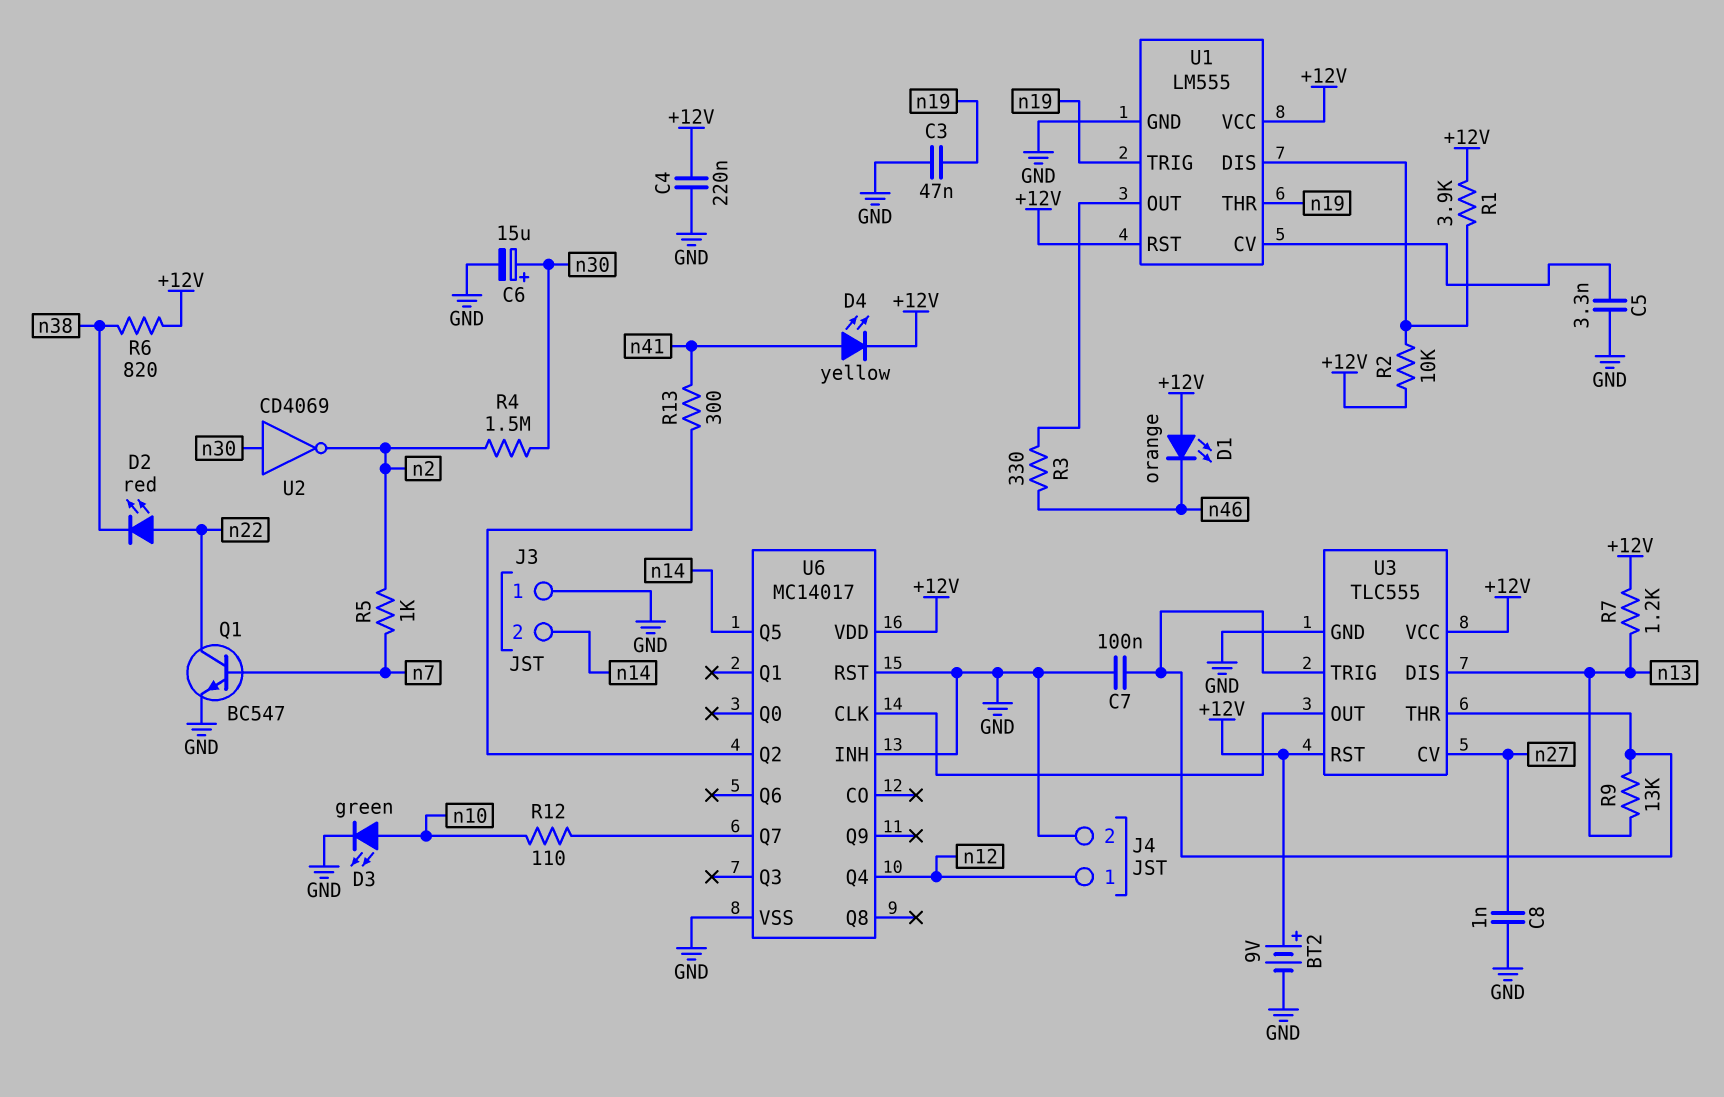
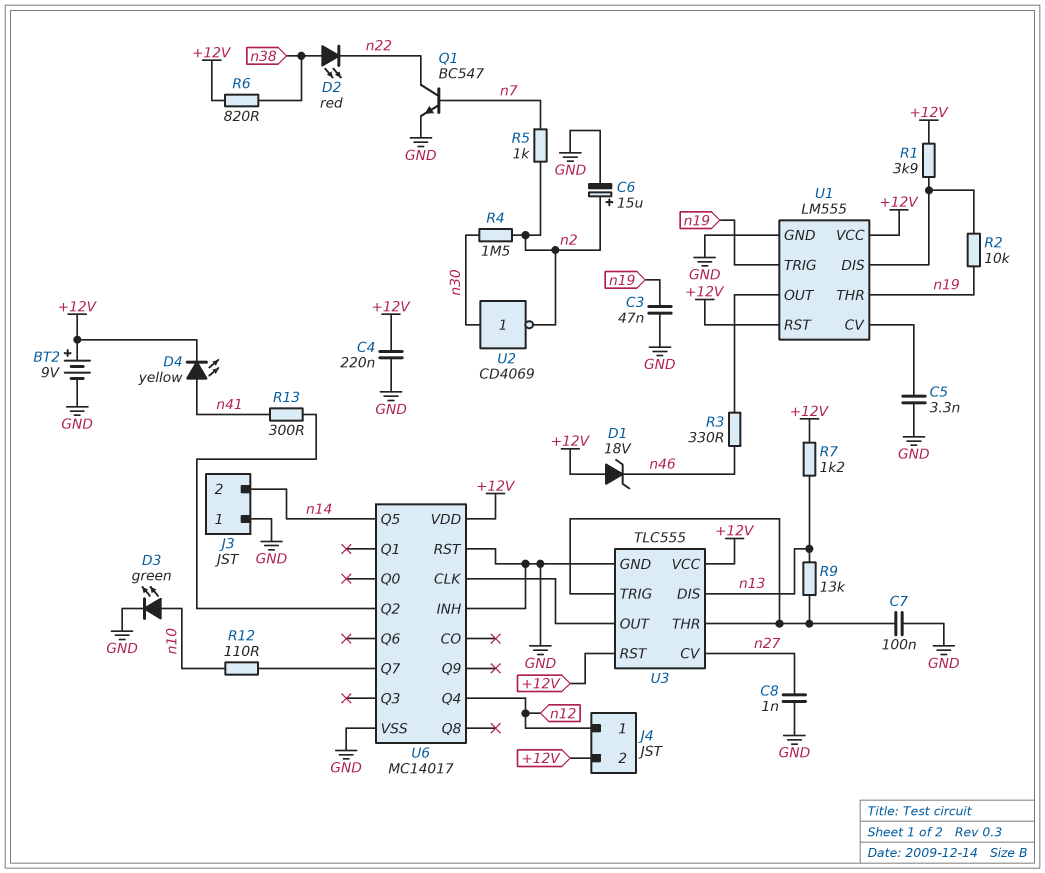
C6: 15uF (plus n30, minus GND) -> 15uF (plus n2, minus GND)
D1: LED orange (A +12V, K n46) -> zener 18V (A +12V, K n46)
D2: LED red (A n22, K n38) -> LED red (A n38, K n22)
J4 pin 2: GND -> +12V
R2: 10k (+12V, U1/DIS) -> 10k (U1/DIS, n19)

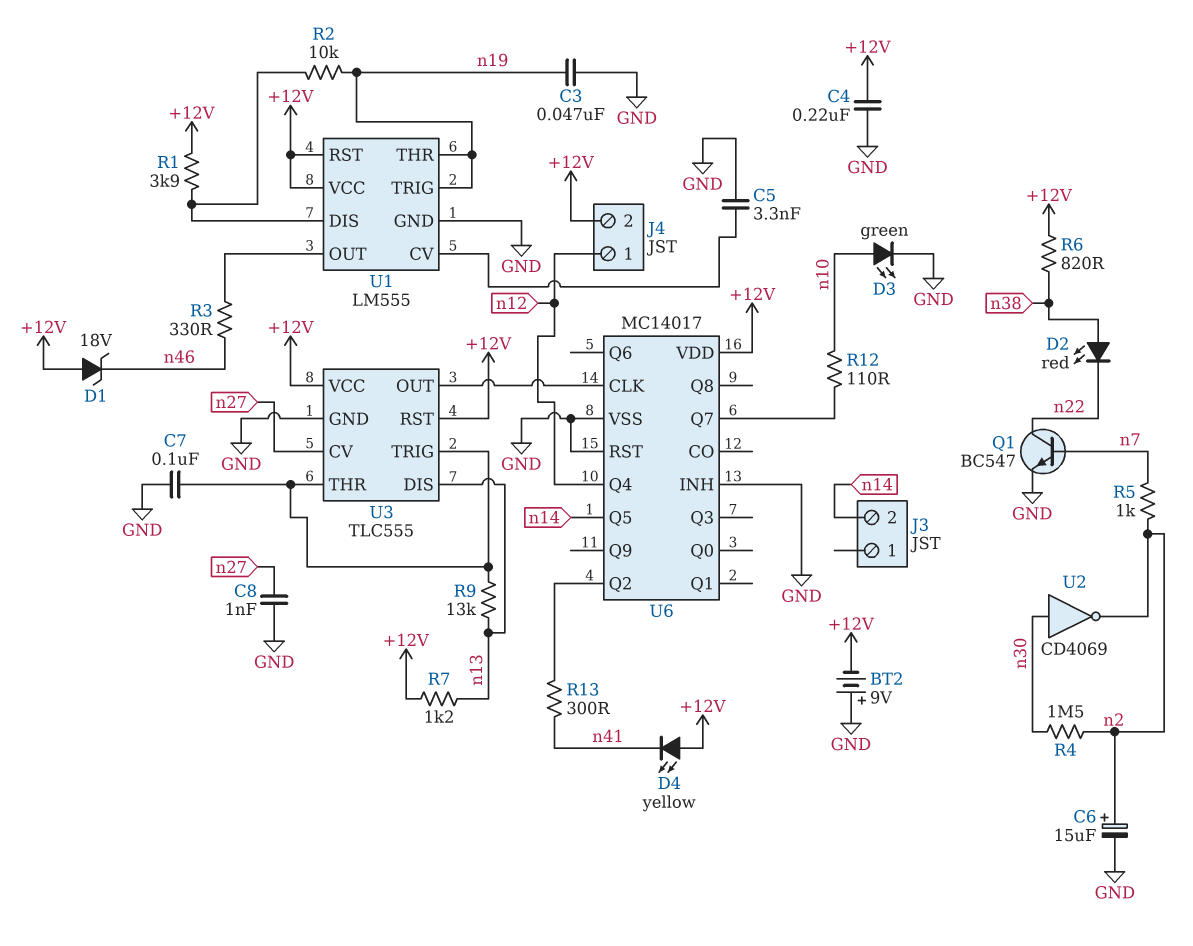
BT2: 9V (plus +12V, minus GND) -> 9V (plus GND, minus +12V)
D4: LED yellow (A n41, K +12V) -> LED yellow (A +12V, K n41)
J3 pin 1: GND -> none

